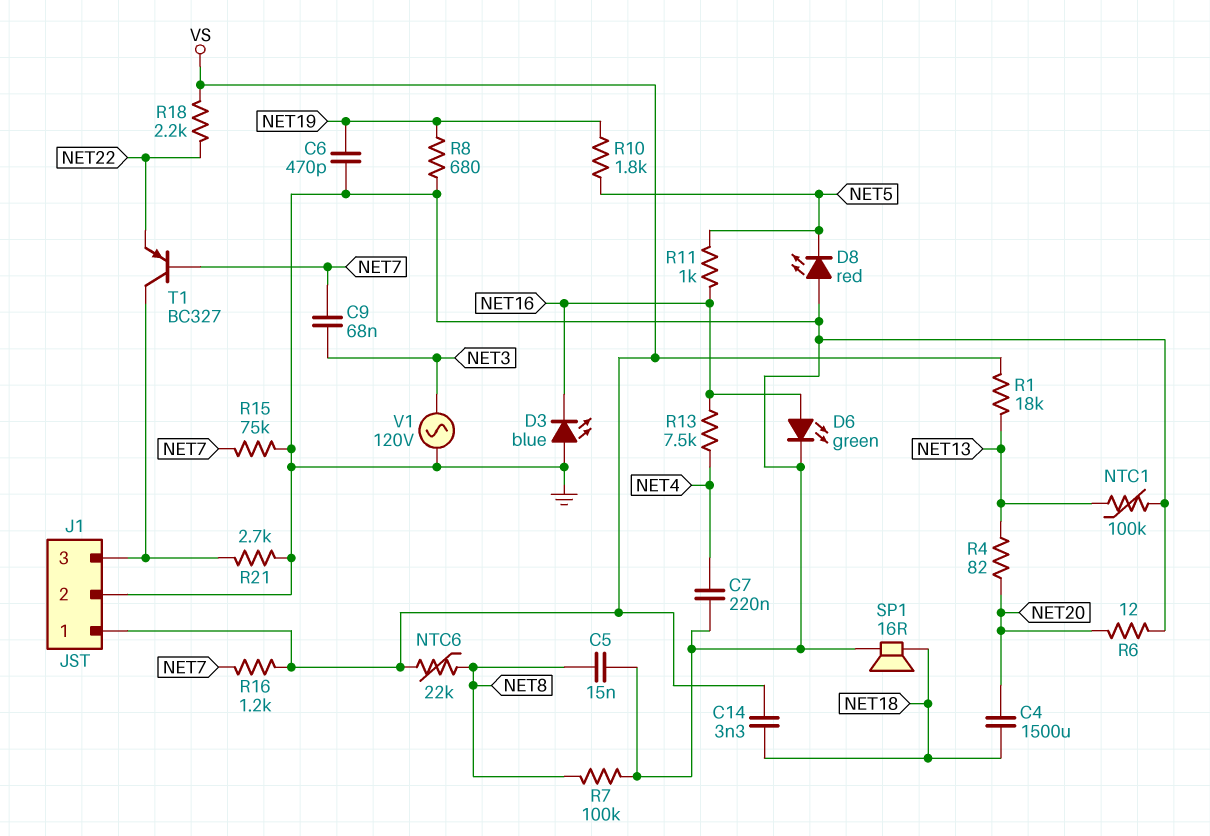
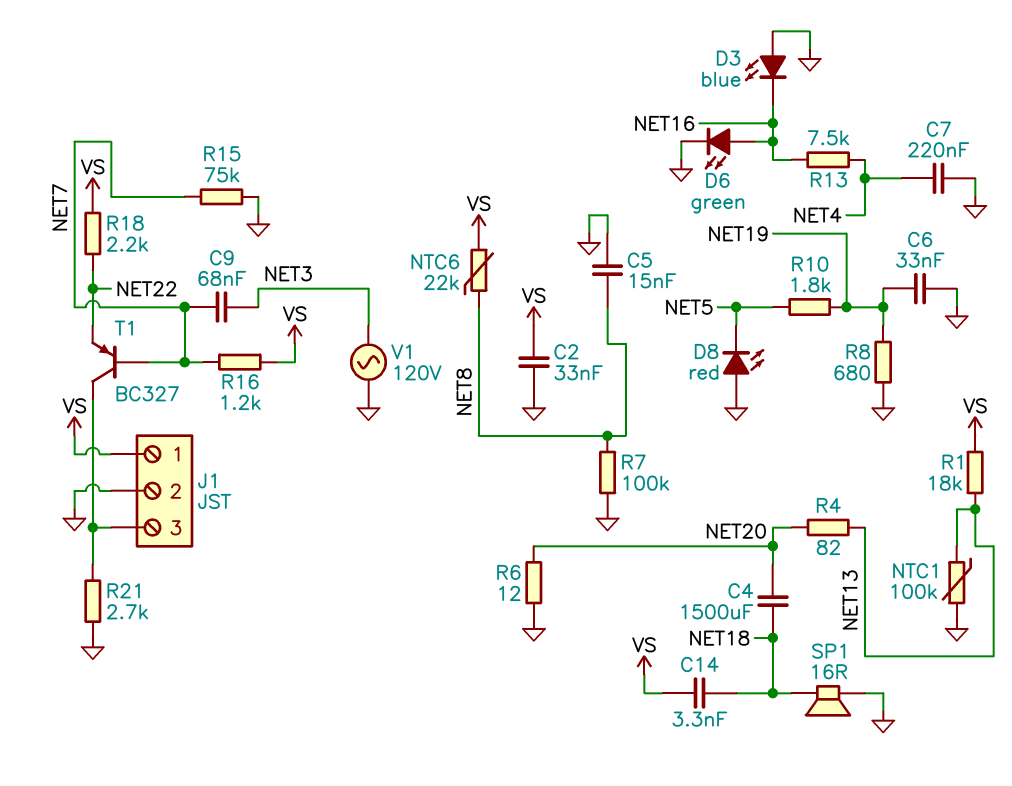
C2: none -> 33nF (GND, VS)
C6: 470pF (GND, NET19) -> 33nF (GND, NET19)
R11: 1k (NET5, NET16) -> none

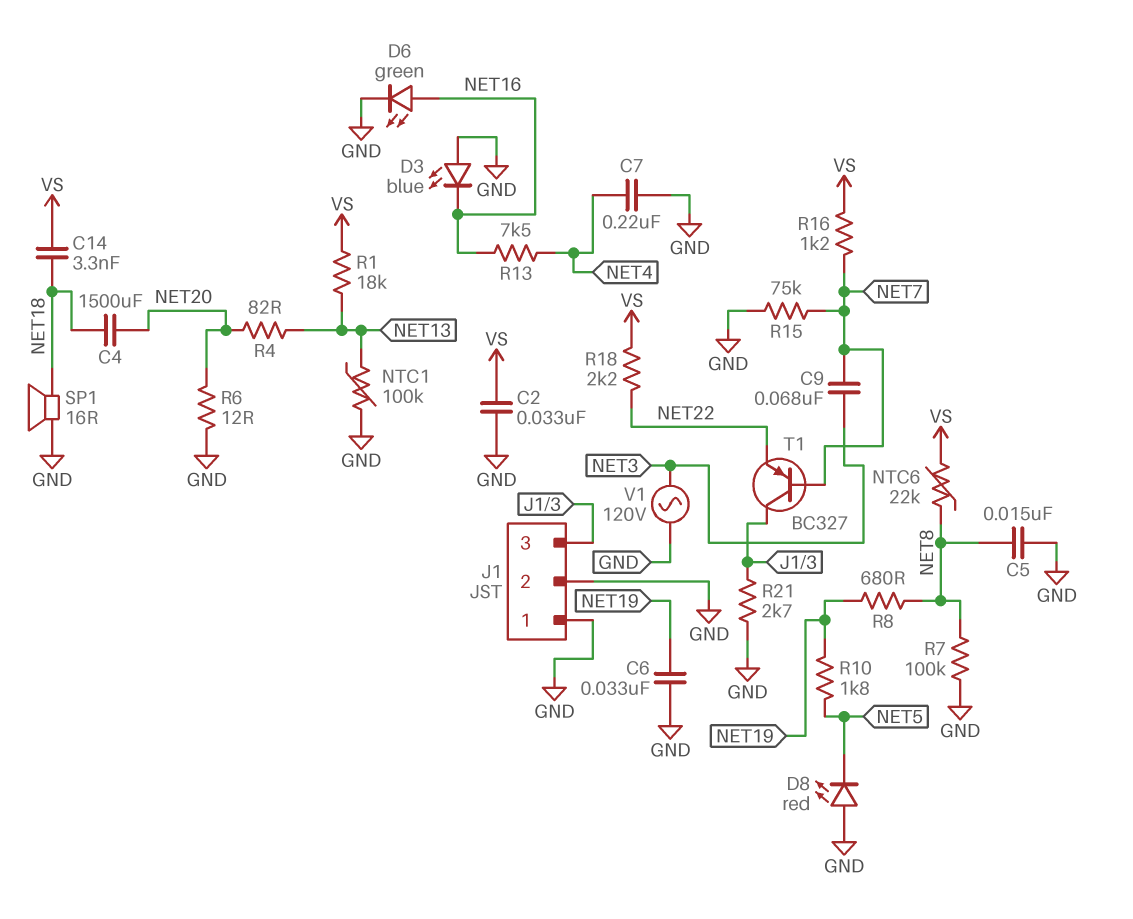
J1 pin 1: VS -> GND
R8: 680 (GND, NET19) -> 680 (NET8, NET19)

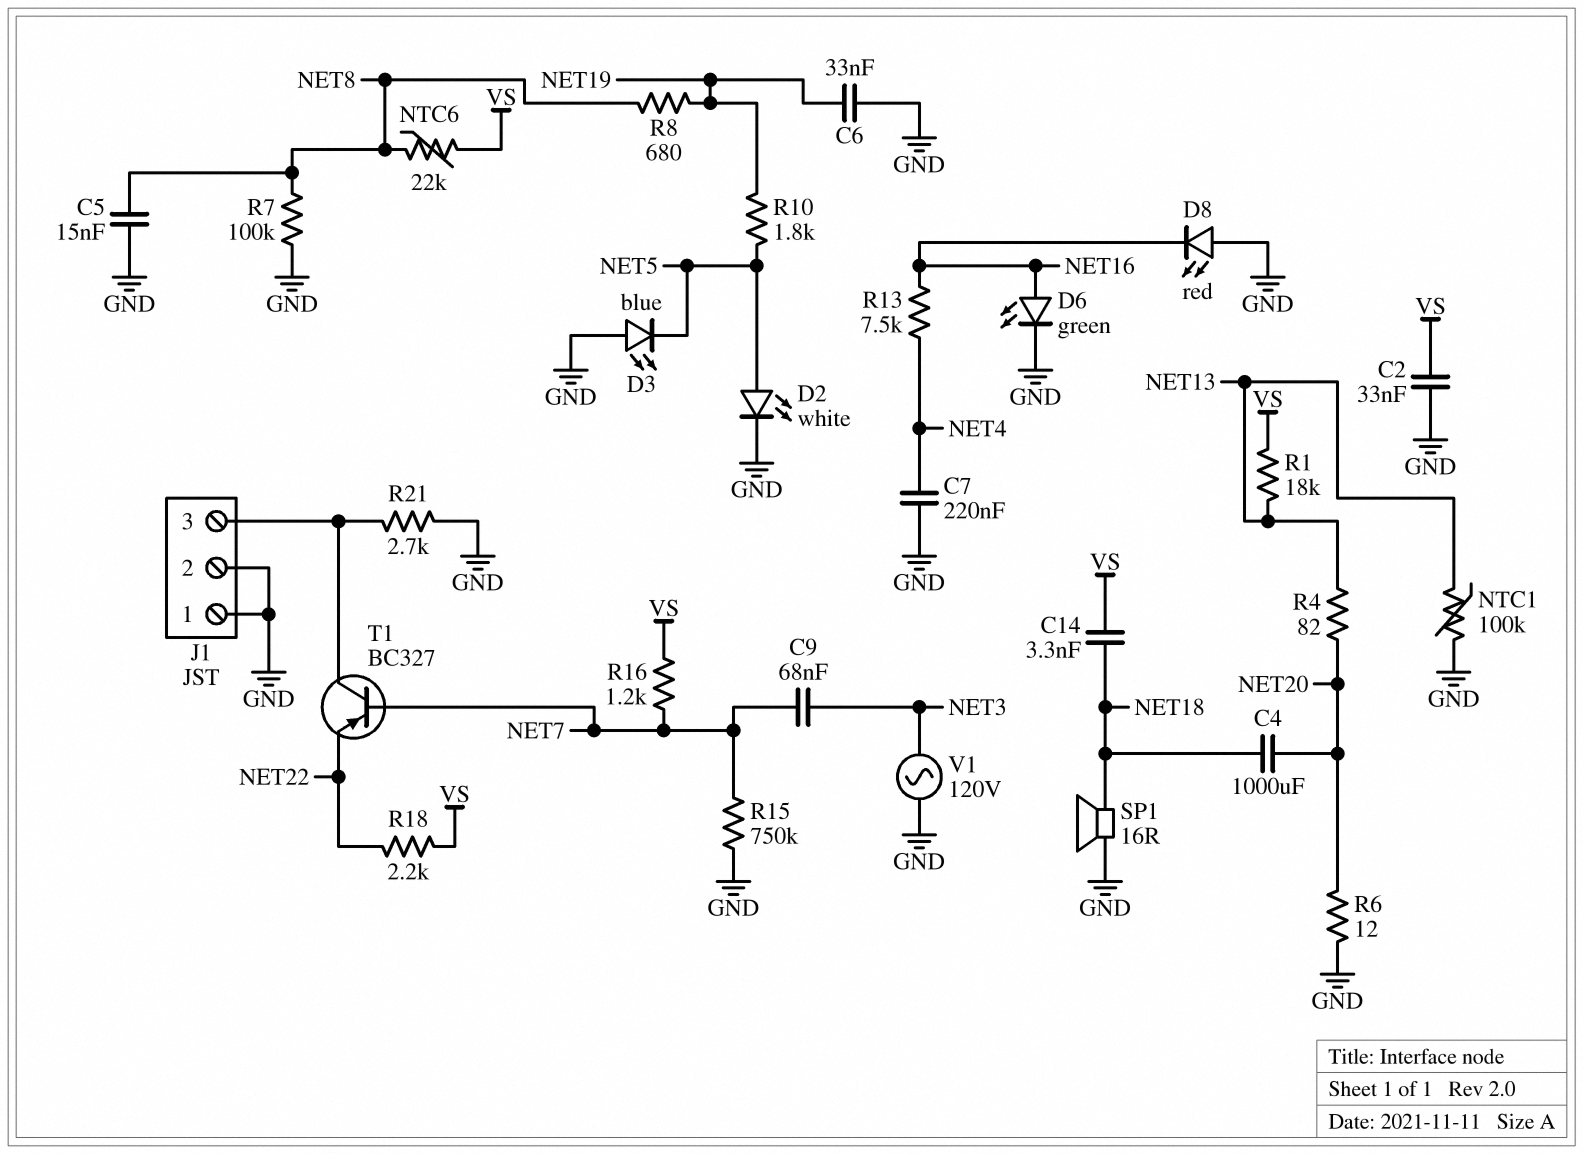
C4: 1500uF (NET18, NET20) -> 1000uF (NET18, NET20)
D2: none -> LED white (A NET5, K GND)
D3: LED blue (A GND, K NET16) -> LED blue (A GND, K NET5)
D8: LED red (A GND, K NET5) -> LED red (A GND, K NET16)
R15: 75k (GND, NET7) -> 750k (GND, NET7)

